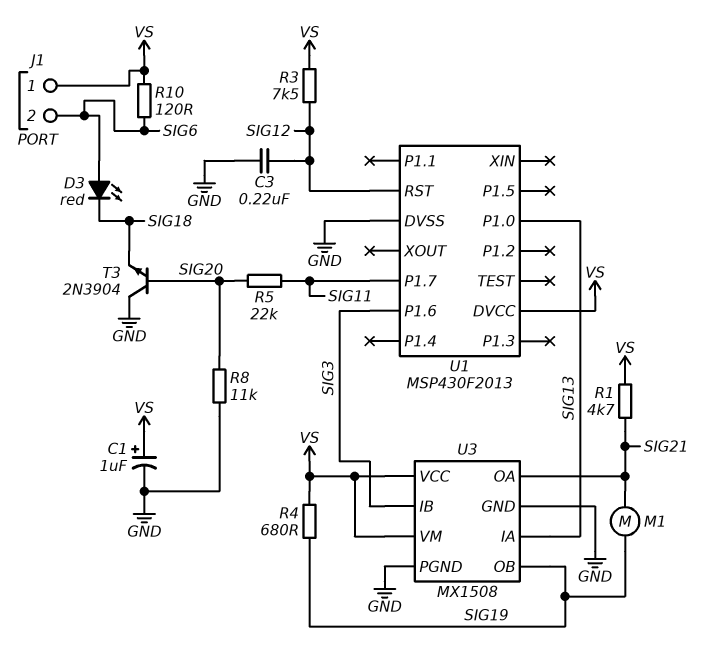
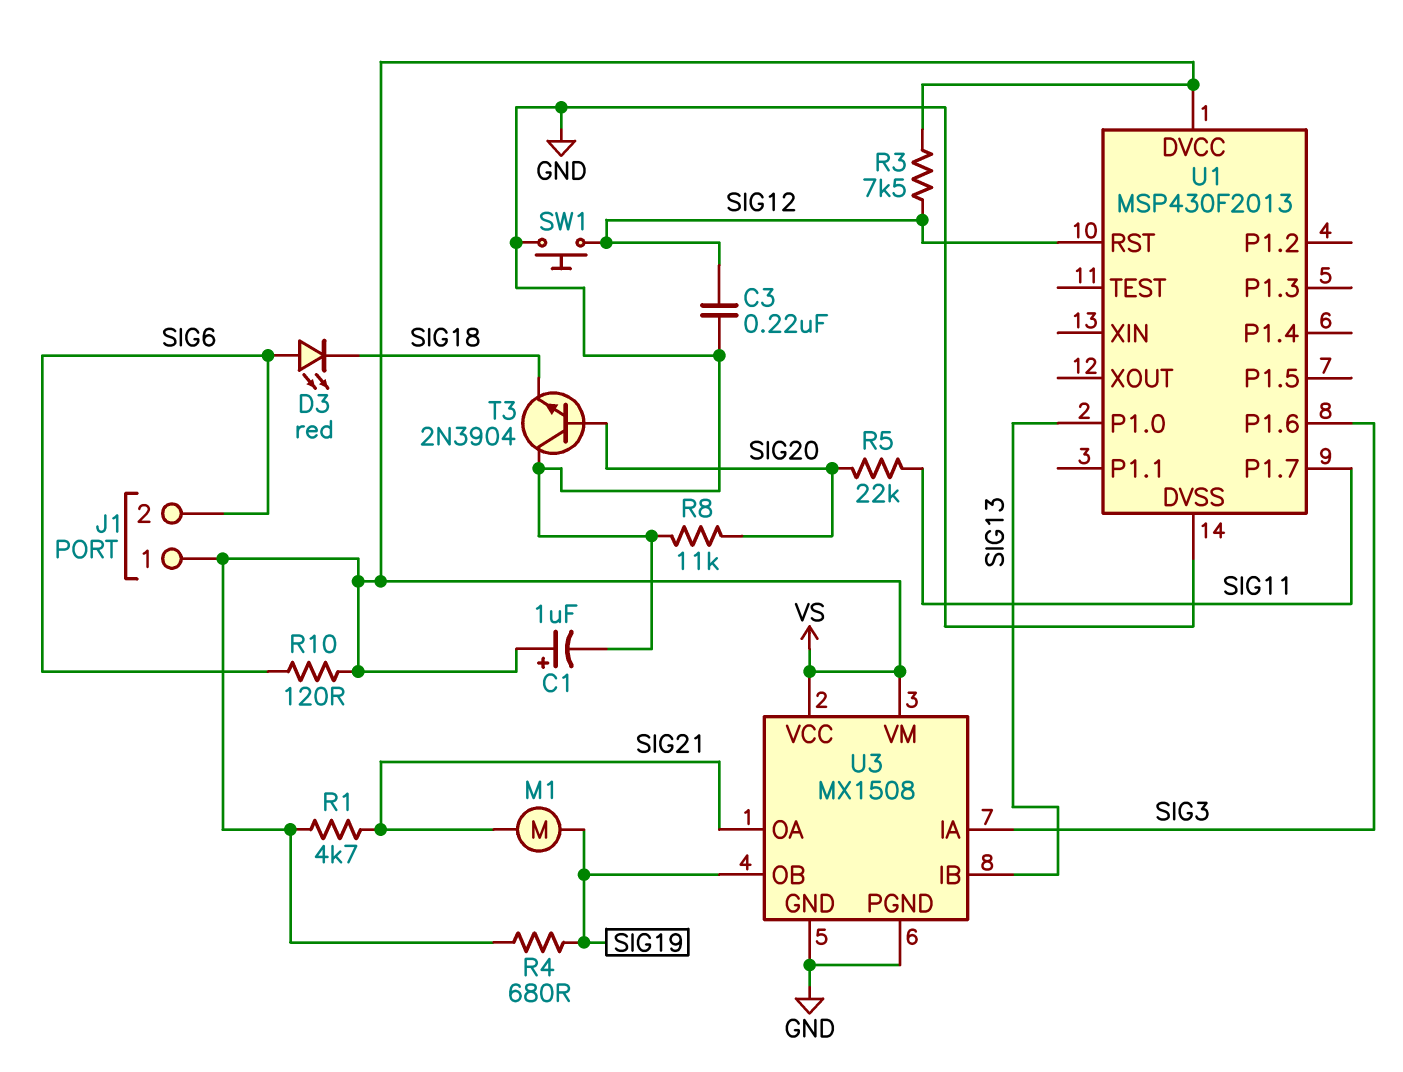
SW1: none -> button (GND, SIG12)
U3 pin IA: SIG13 -> SIG3
U3 pin IB: SIG3 -> SIG13

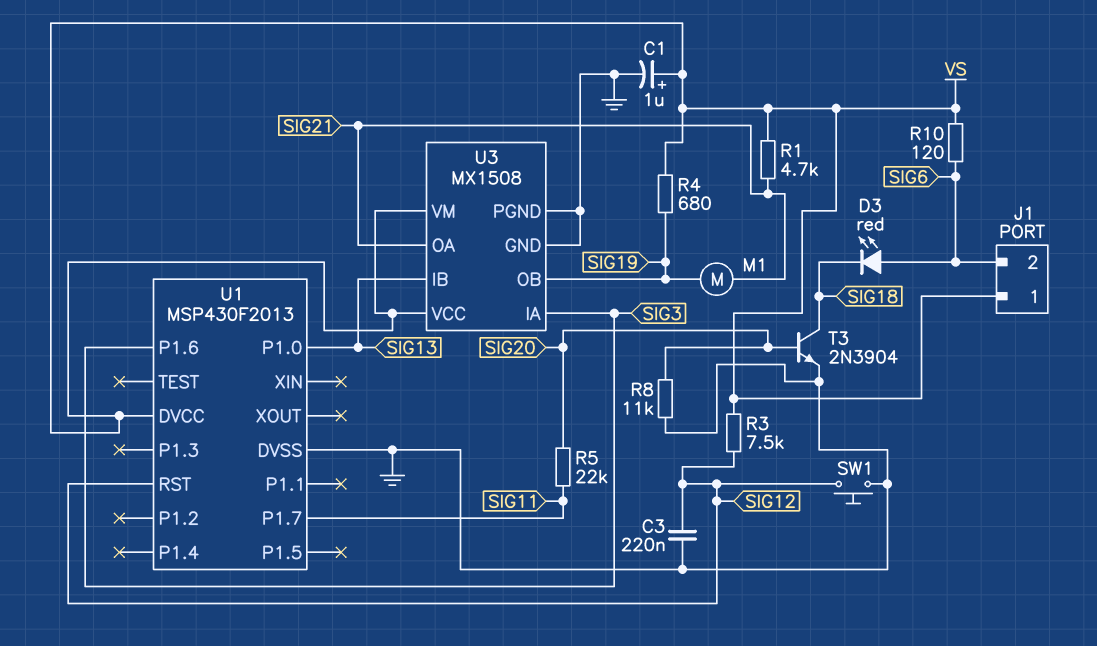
T3: NPN 2N3904 (B SIG20, C GND, E SIG18) -> NPN 2N3904 (B SIG20, C SIG18, E GND)

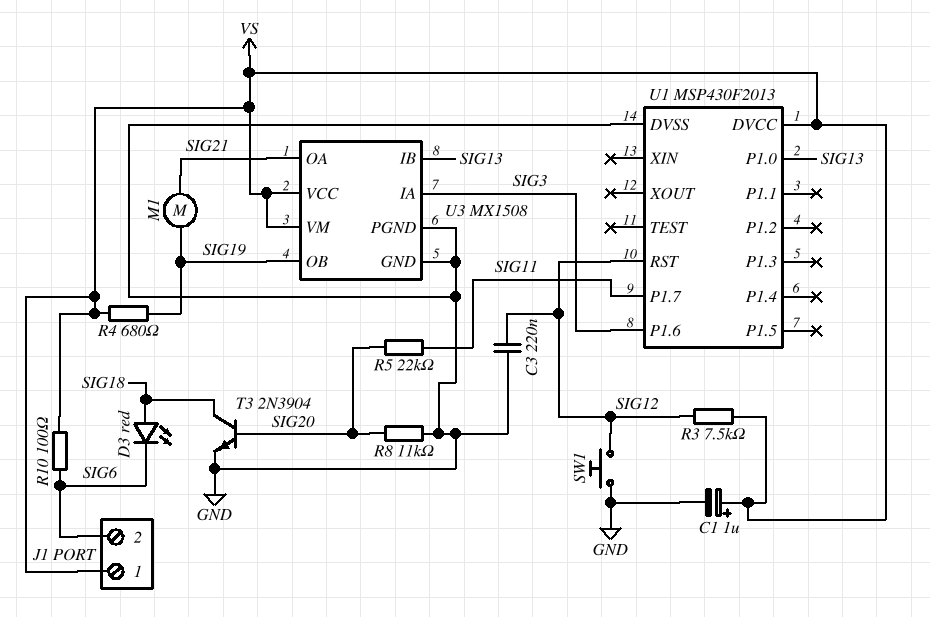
D3: LED red (A SIG6, K SIG18) -> LED red (A SIG18, K SIG6)
R1: 4.7k (SIG21, VS) -> none
R10: 120 (SIG6, VS) -> 100 (SIG6, VS)

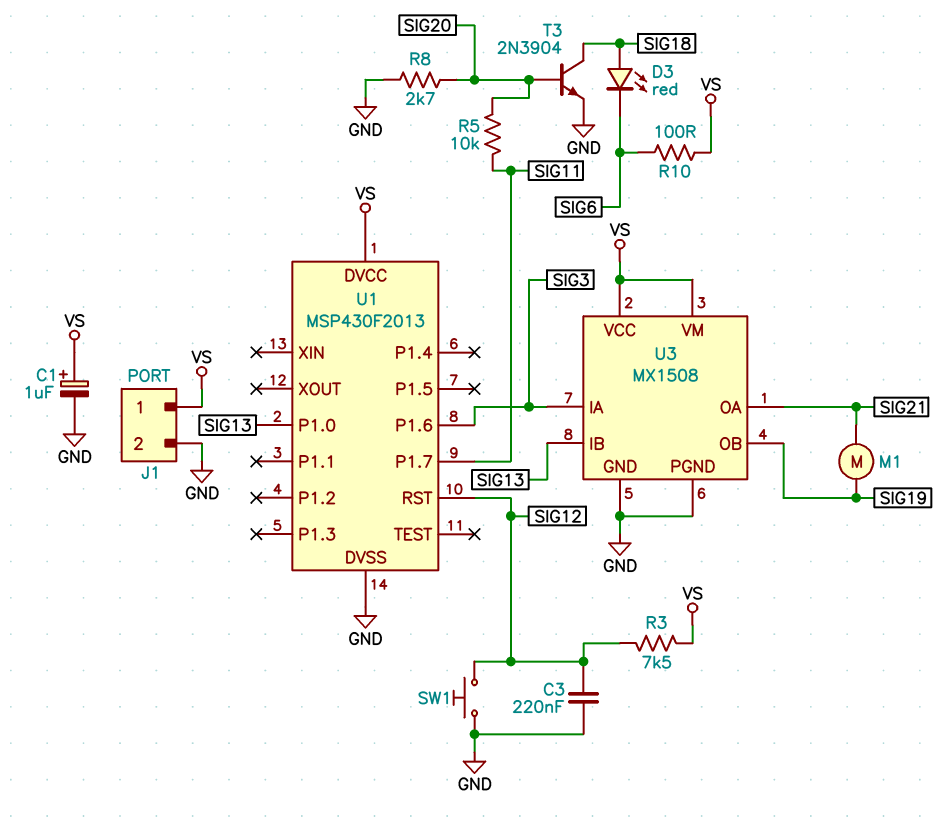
J1 pin 2: SIG6 -> GND
R4: 680 (SIG19, VS) -> none
R5: 22k (SIG11, SIG20) -> 10k (SIG11, SIG20)
R8: 11k (GND, SIG20) -> 2.7k (GND, SIG20)

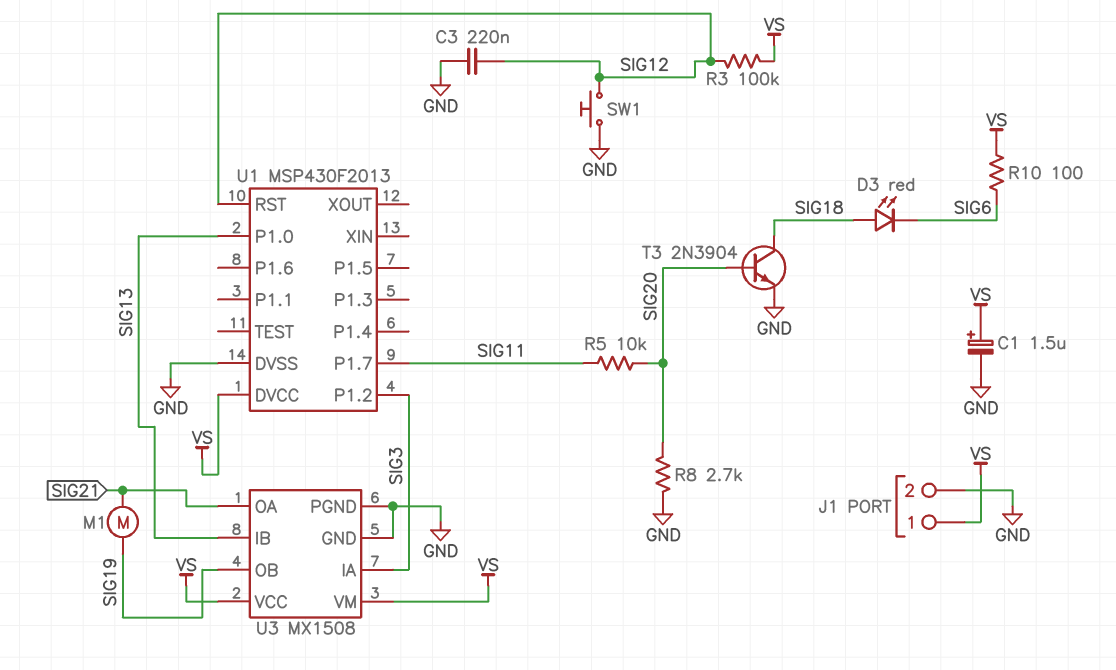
C1: 1uF (plus VS, minus GND) -> 1.5uF (plus VS, minus GND)
R3: 7.5k (SIG12, VS) -> 100k (SIG12, VS)
U1 pin P1.2: none -> SIG3
U1 pin P1.6: SIG3 -> none

